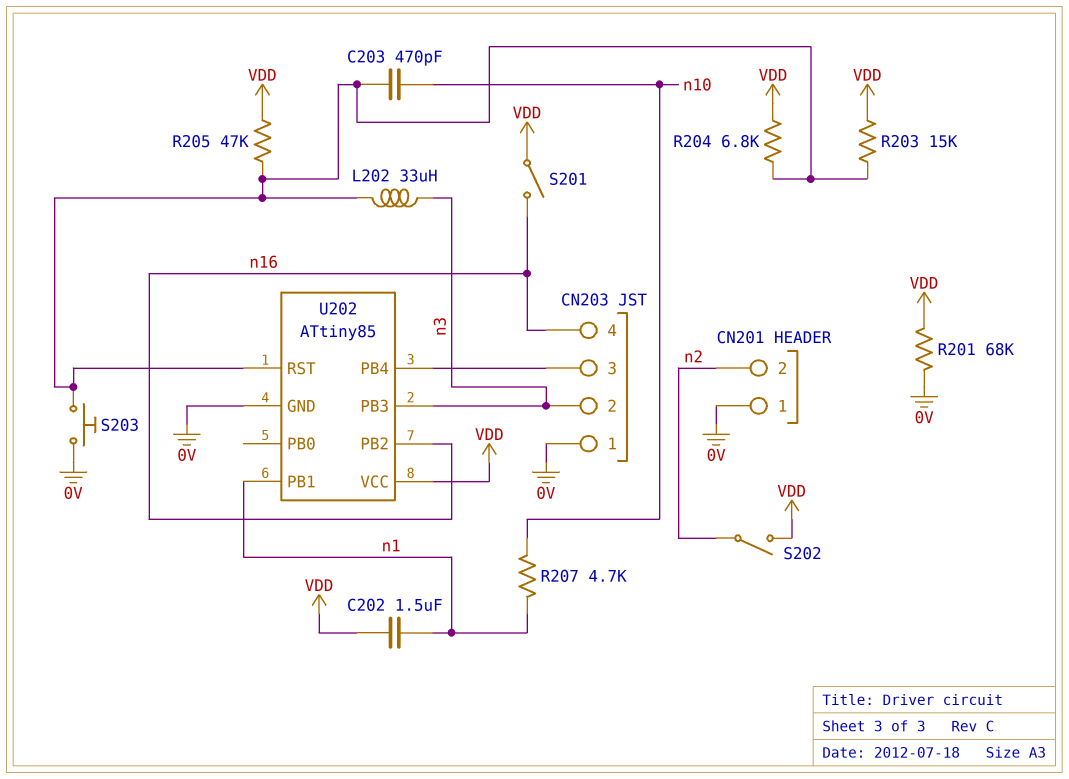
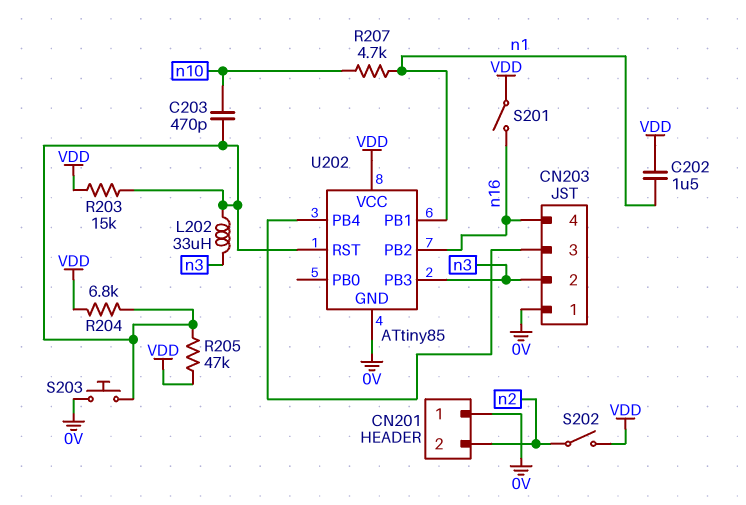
R201: 68k (0V, VDD) -> none

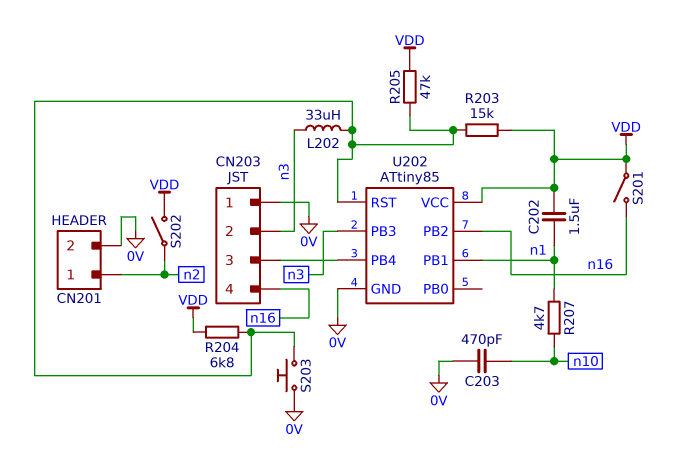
C203: 470pF (U202/RST, n10) -> 470pF (0V, n10)
CN201 pin 1: 0V -> n2
CN201 pin 2: n2 -> 0V

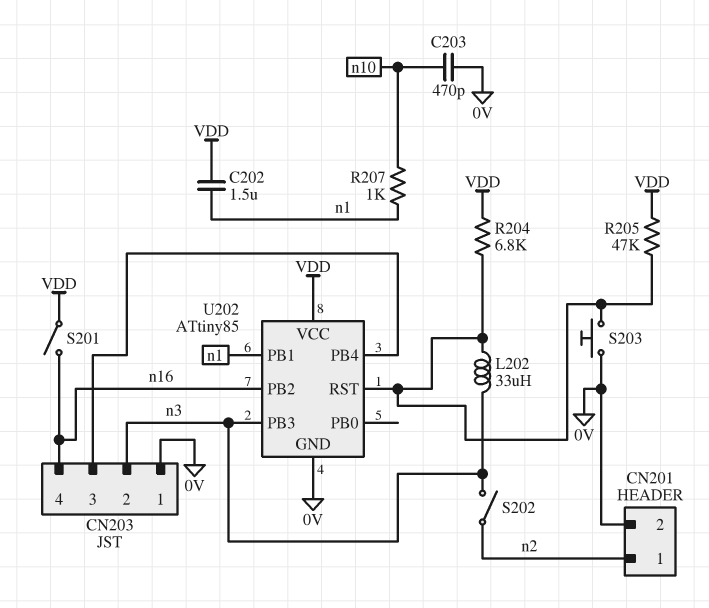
R203: 15k (U202/RST, VDD) -> none
R207: 4.7k (n1, n10) -> 1k (n1, n10)
S202: switch (VDD, n2) -> switch (n2, n3)

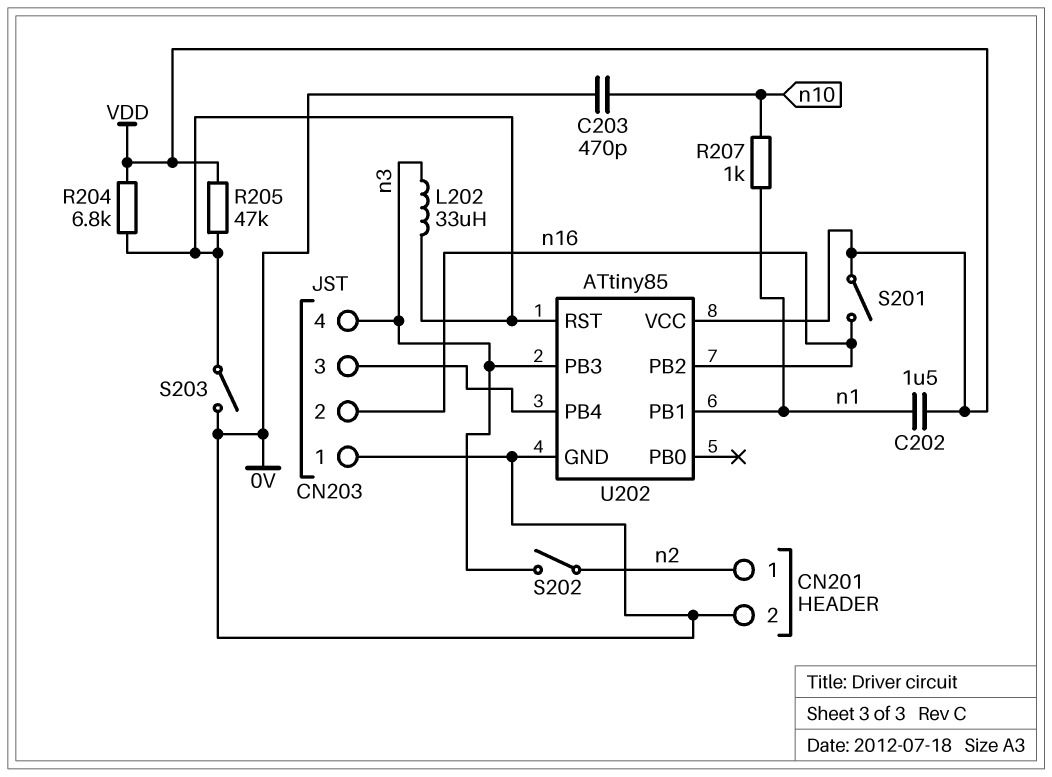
CN203 pin 2: n3 -> n16
CN203 pin 4: n16 -> n3
S203: button (0V, U202/RST) -> switch (0V, U202/RST)

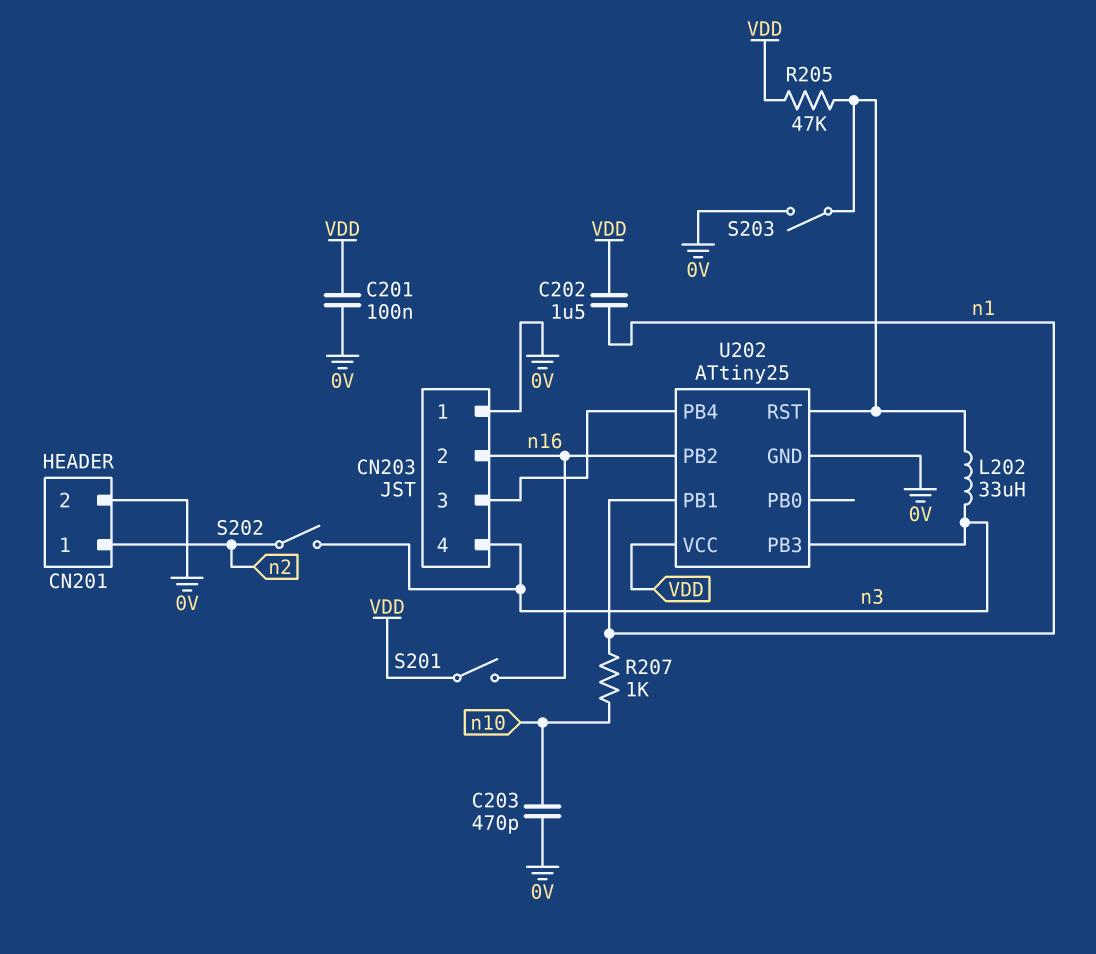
C201: none -> 100nF (0V, VDD)
R204: 6.8k (U202/RST, VDD) -> none
U202: ATtiny85 -> ATtiny25

